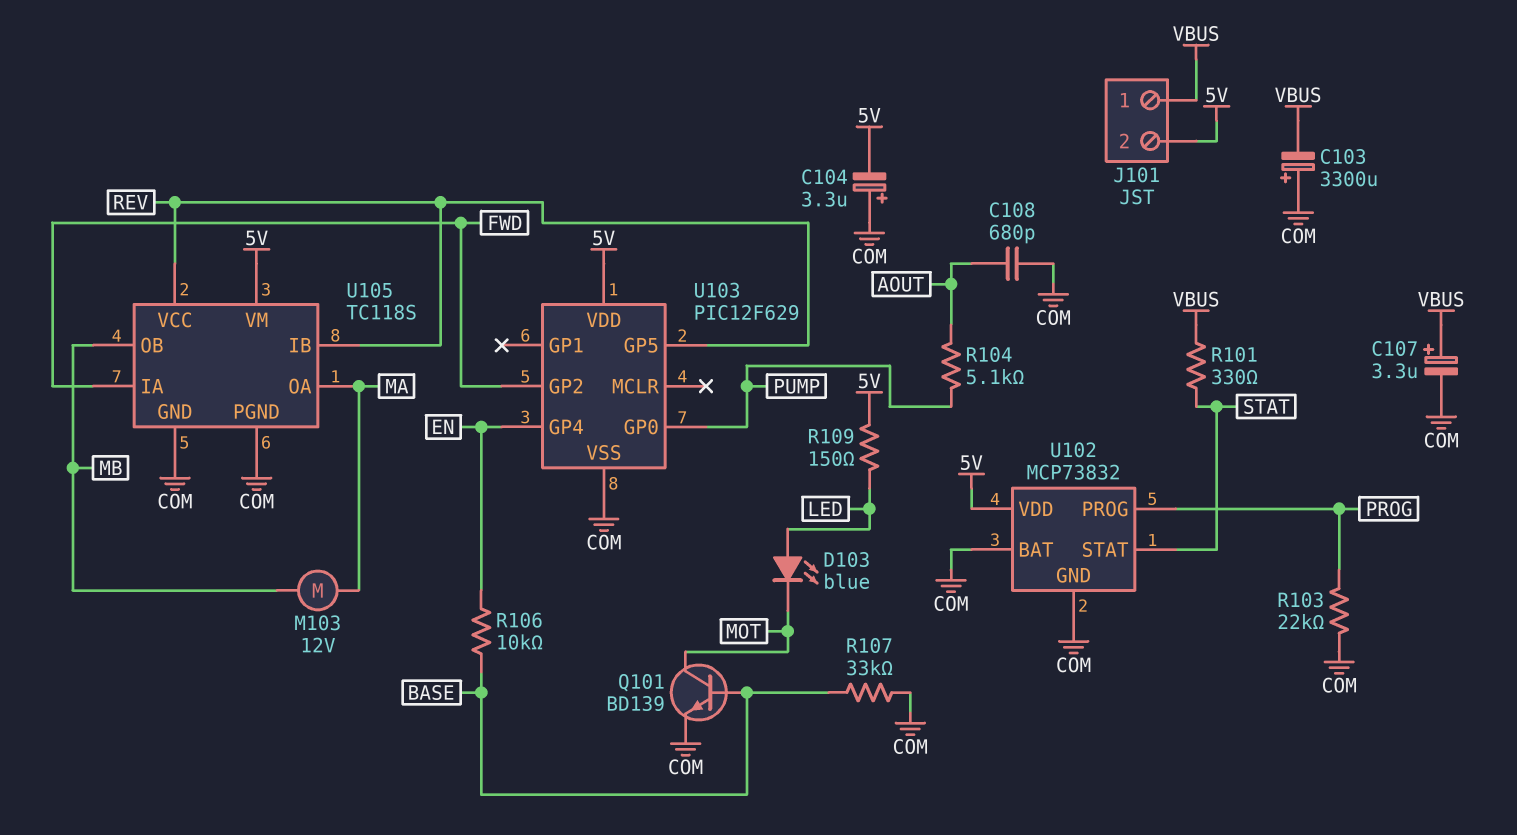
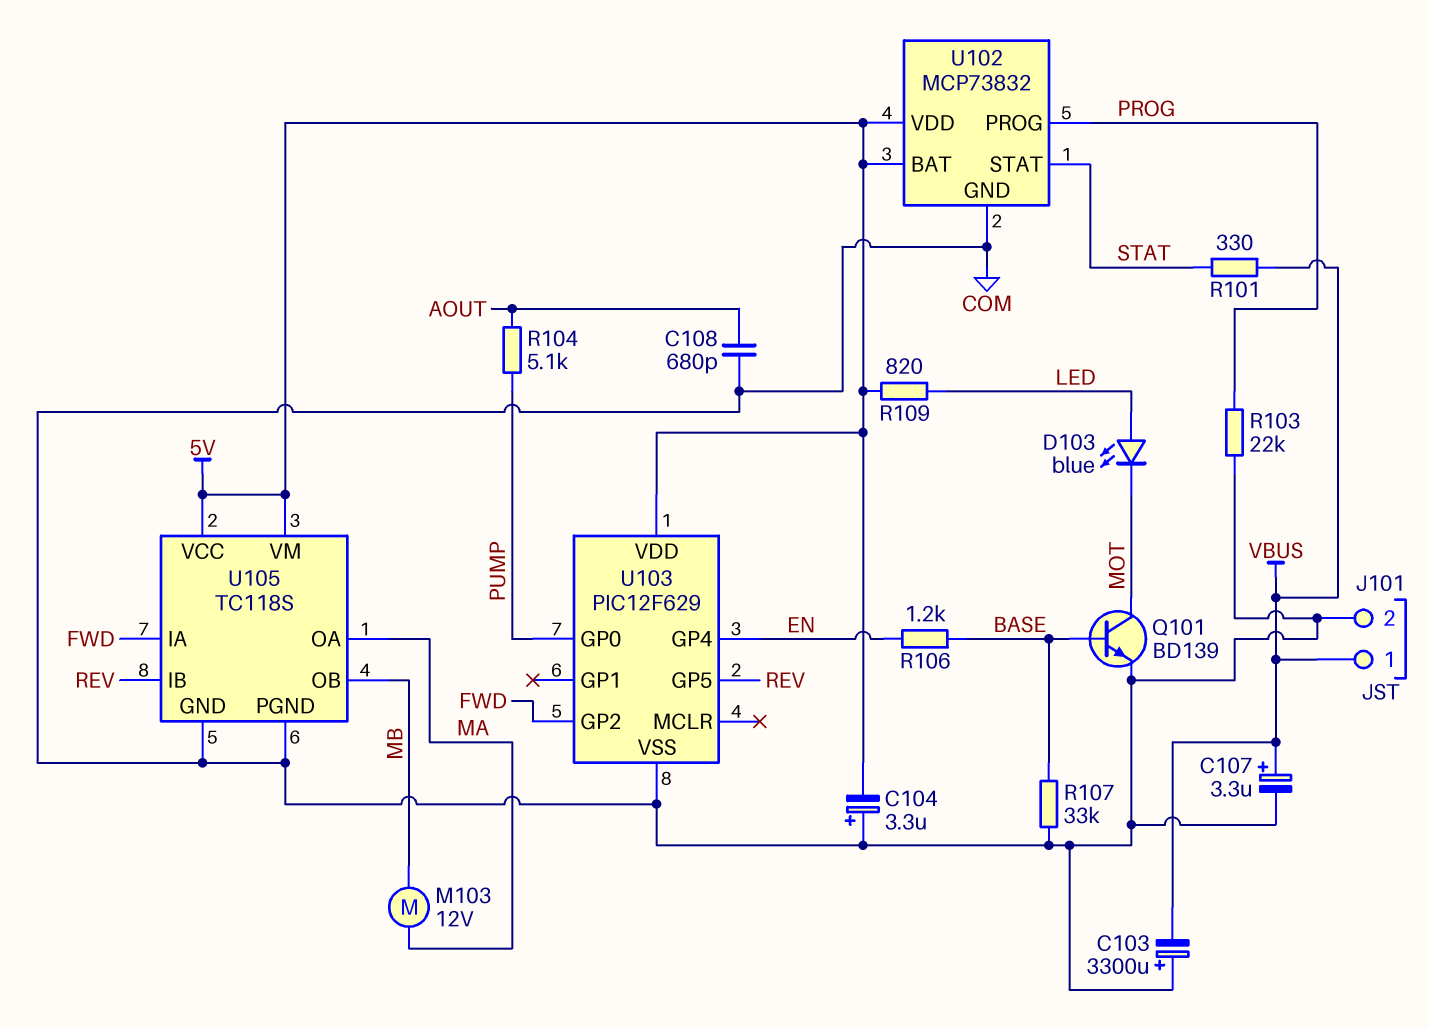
J101 pin 2: 5V -> COM
R106: 10k (BASE, EN) -> 1.2k (BASE, EN)
R109: 150 (5V, LED) -> 820 (5V, LED)
U102 pin BAT: COM -> 5V
U105 pin VCC: REV -> 5V

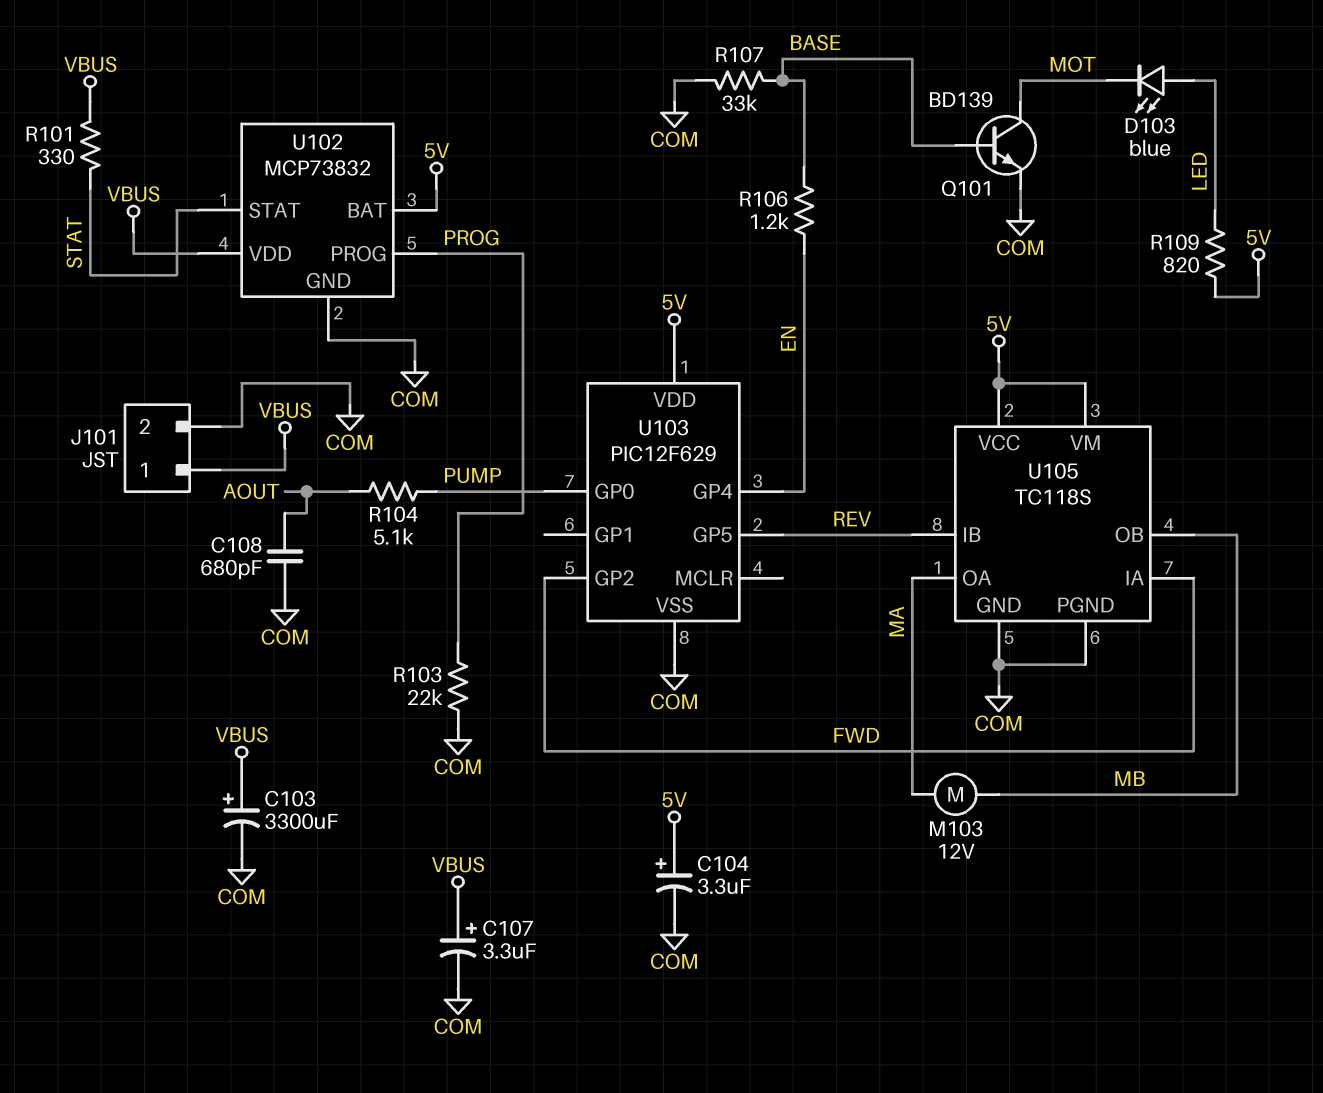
C103: 3300uF (plus COM, minus VBUS) -> 3300uF (plus VBUS, minus COM)
C104: 3.3uF (plus COM, minus 5V) -> 3.3uF (plus 5V, minus COM)
U102 pin VDD: 5V -> VBUS

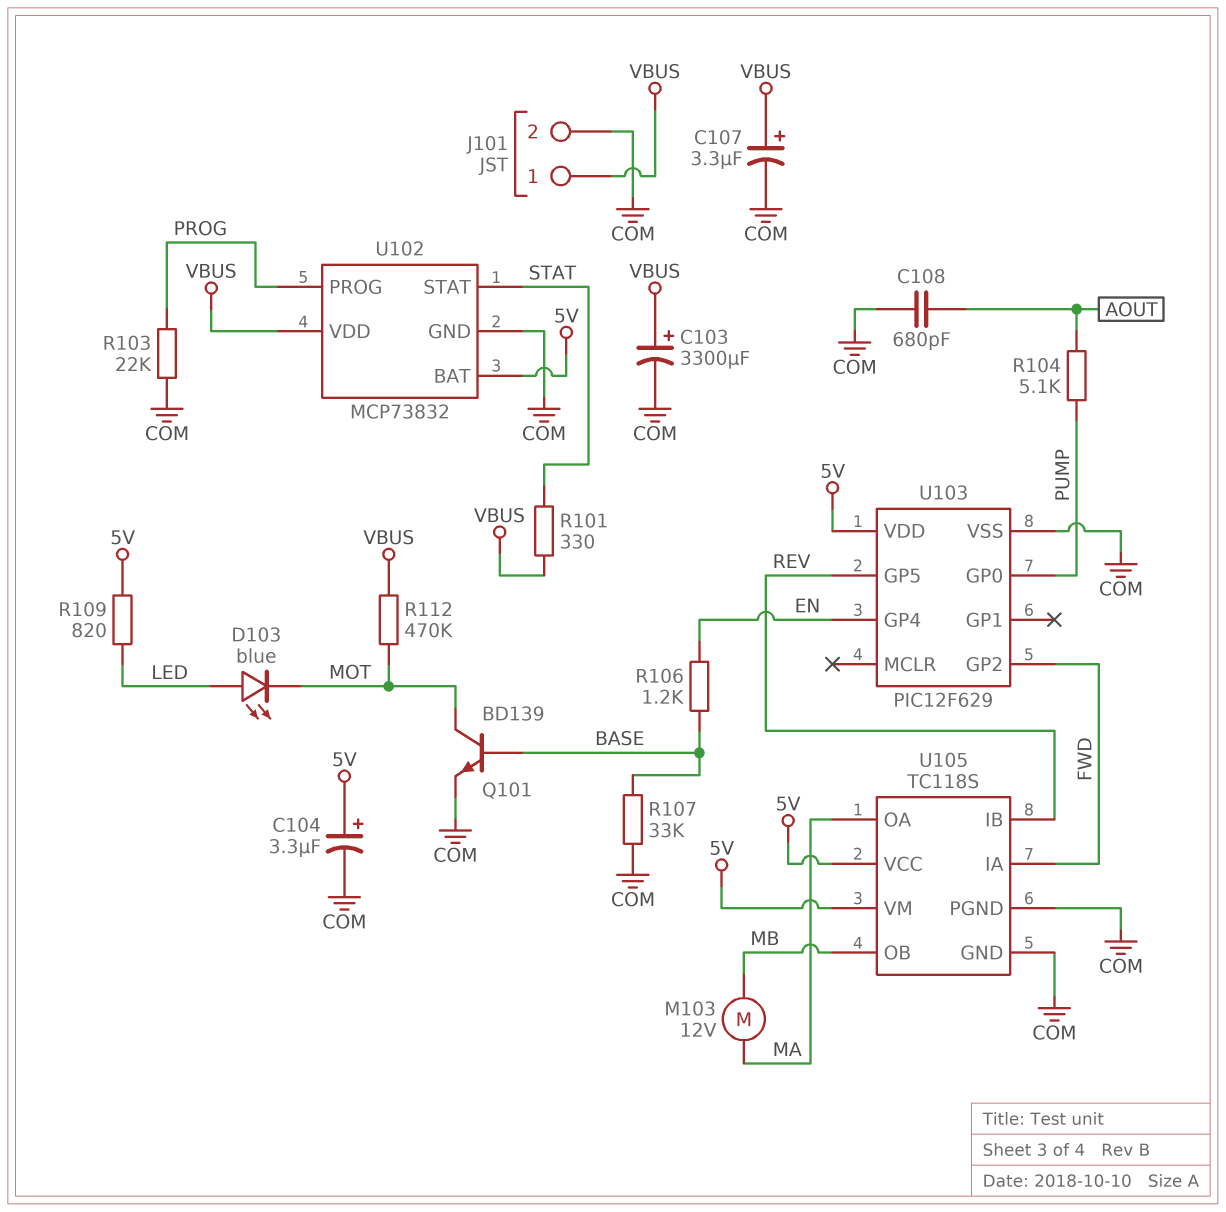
R112: none -> 470k (MOT, VBUS)

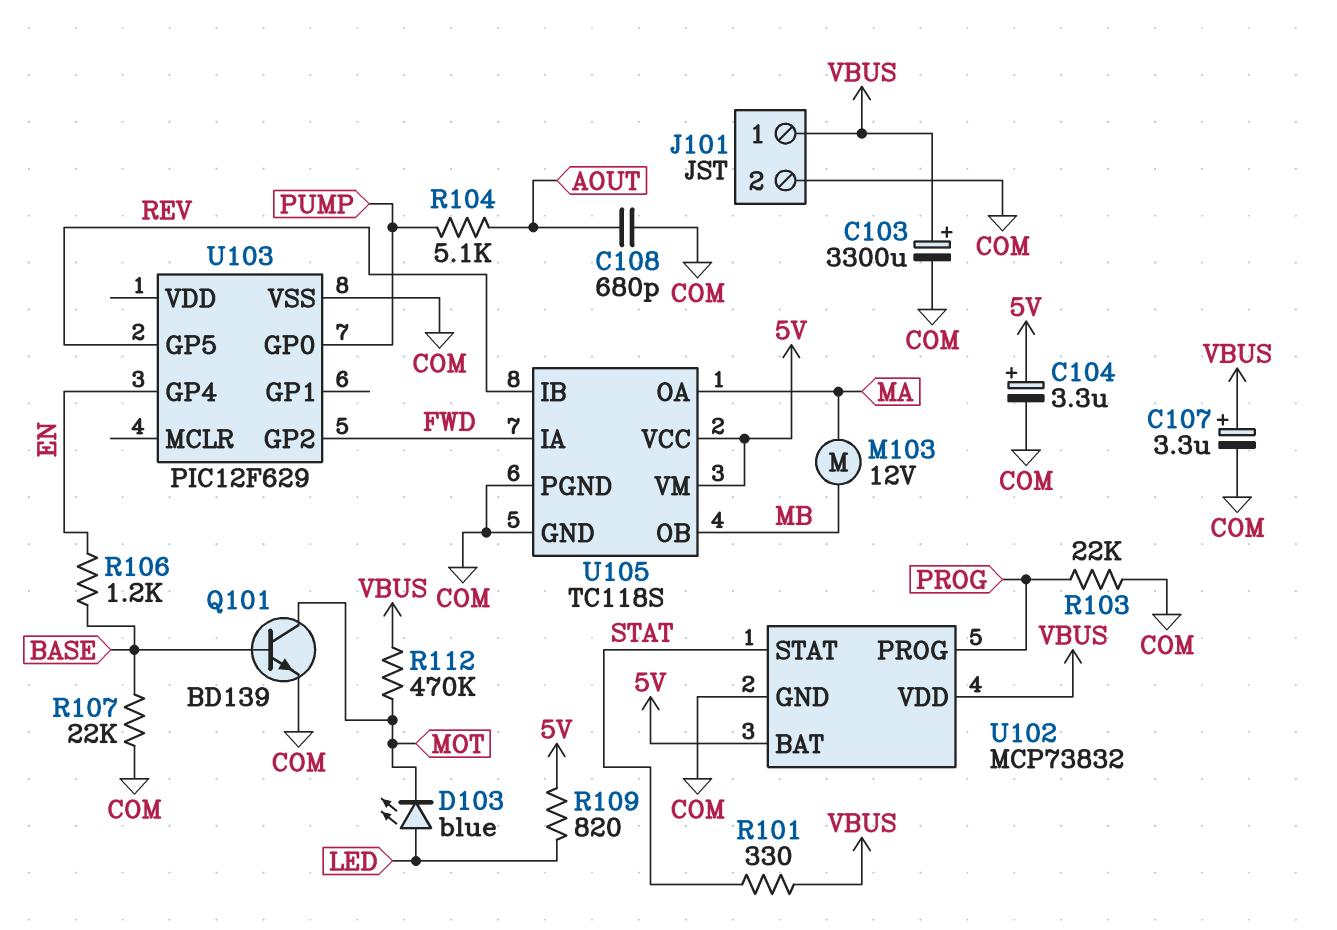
R107: 33k (BASE, COM) -> 22k (BASE, COM)
U103 pin VDD: 5V -> none

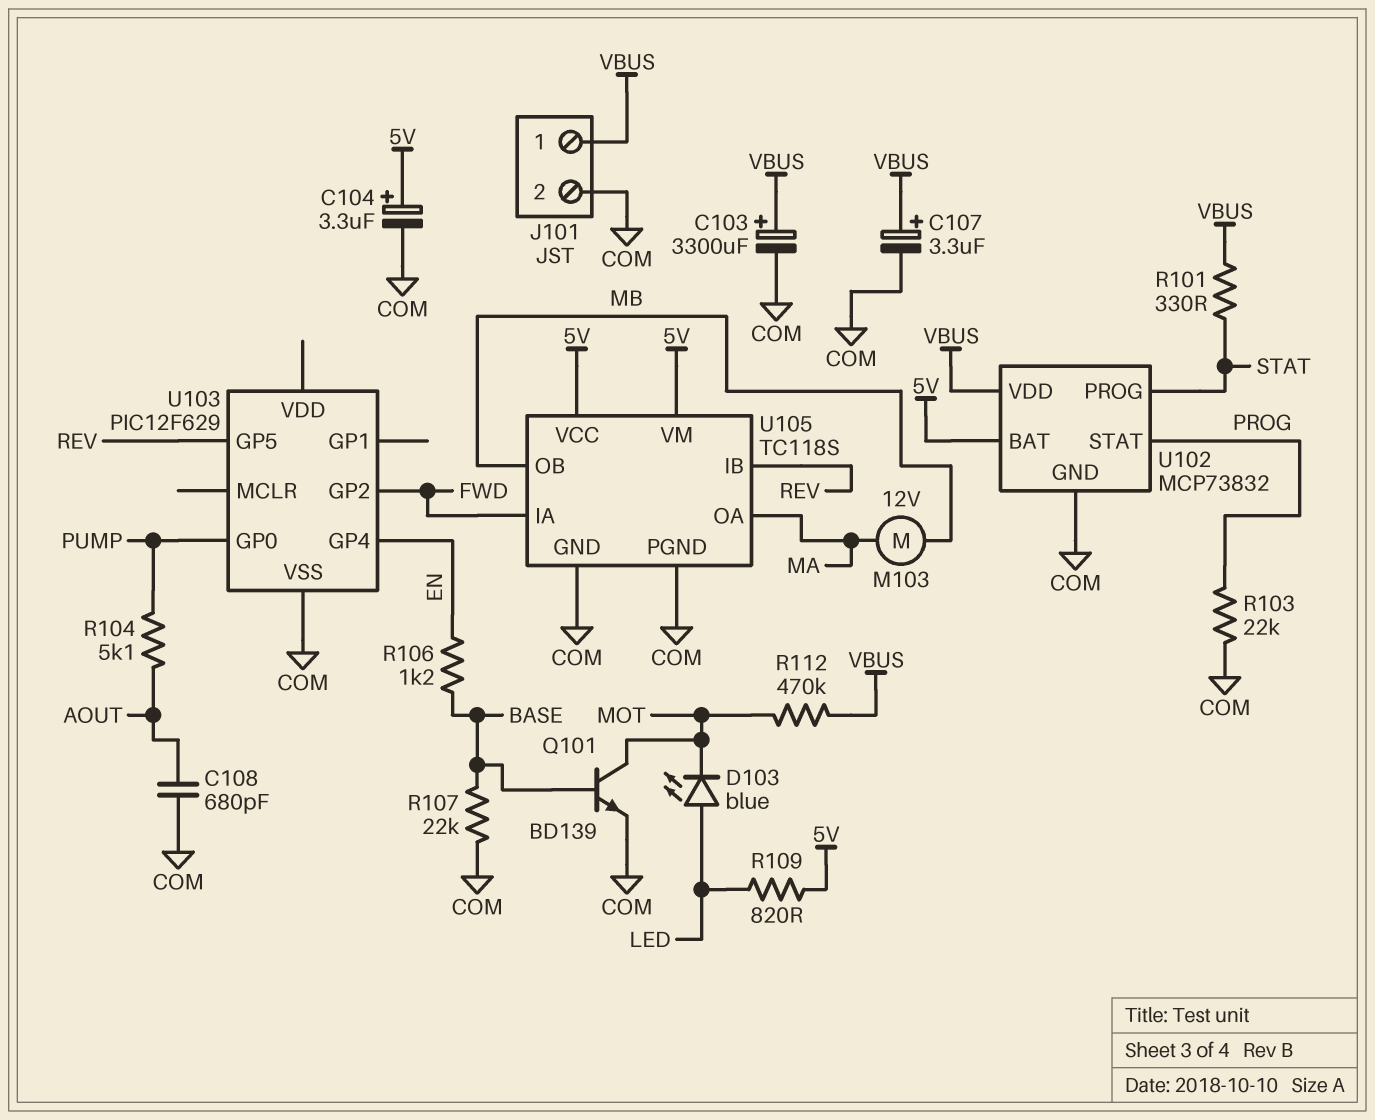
U102 pin PROG: PROG -> STAT
U102 pin STAT: STAT -> PROG

